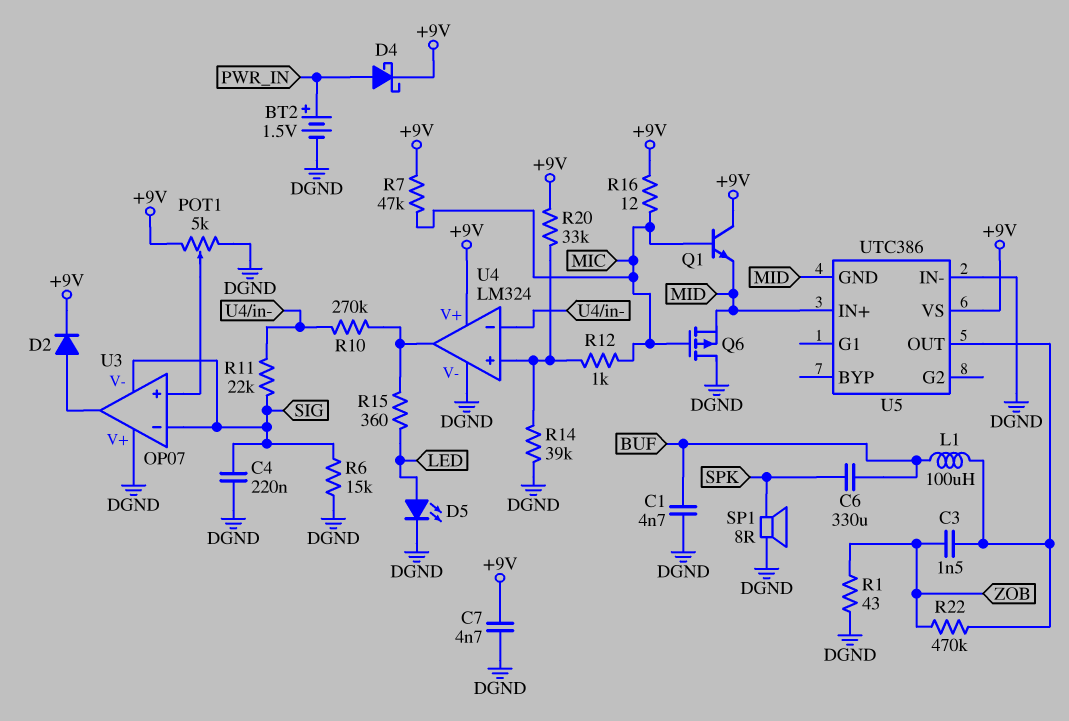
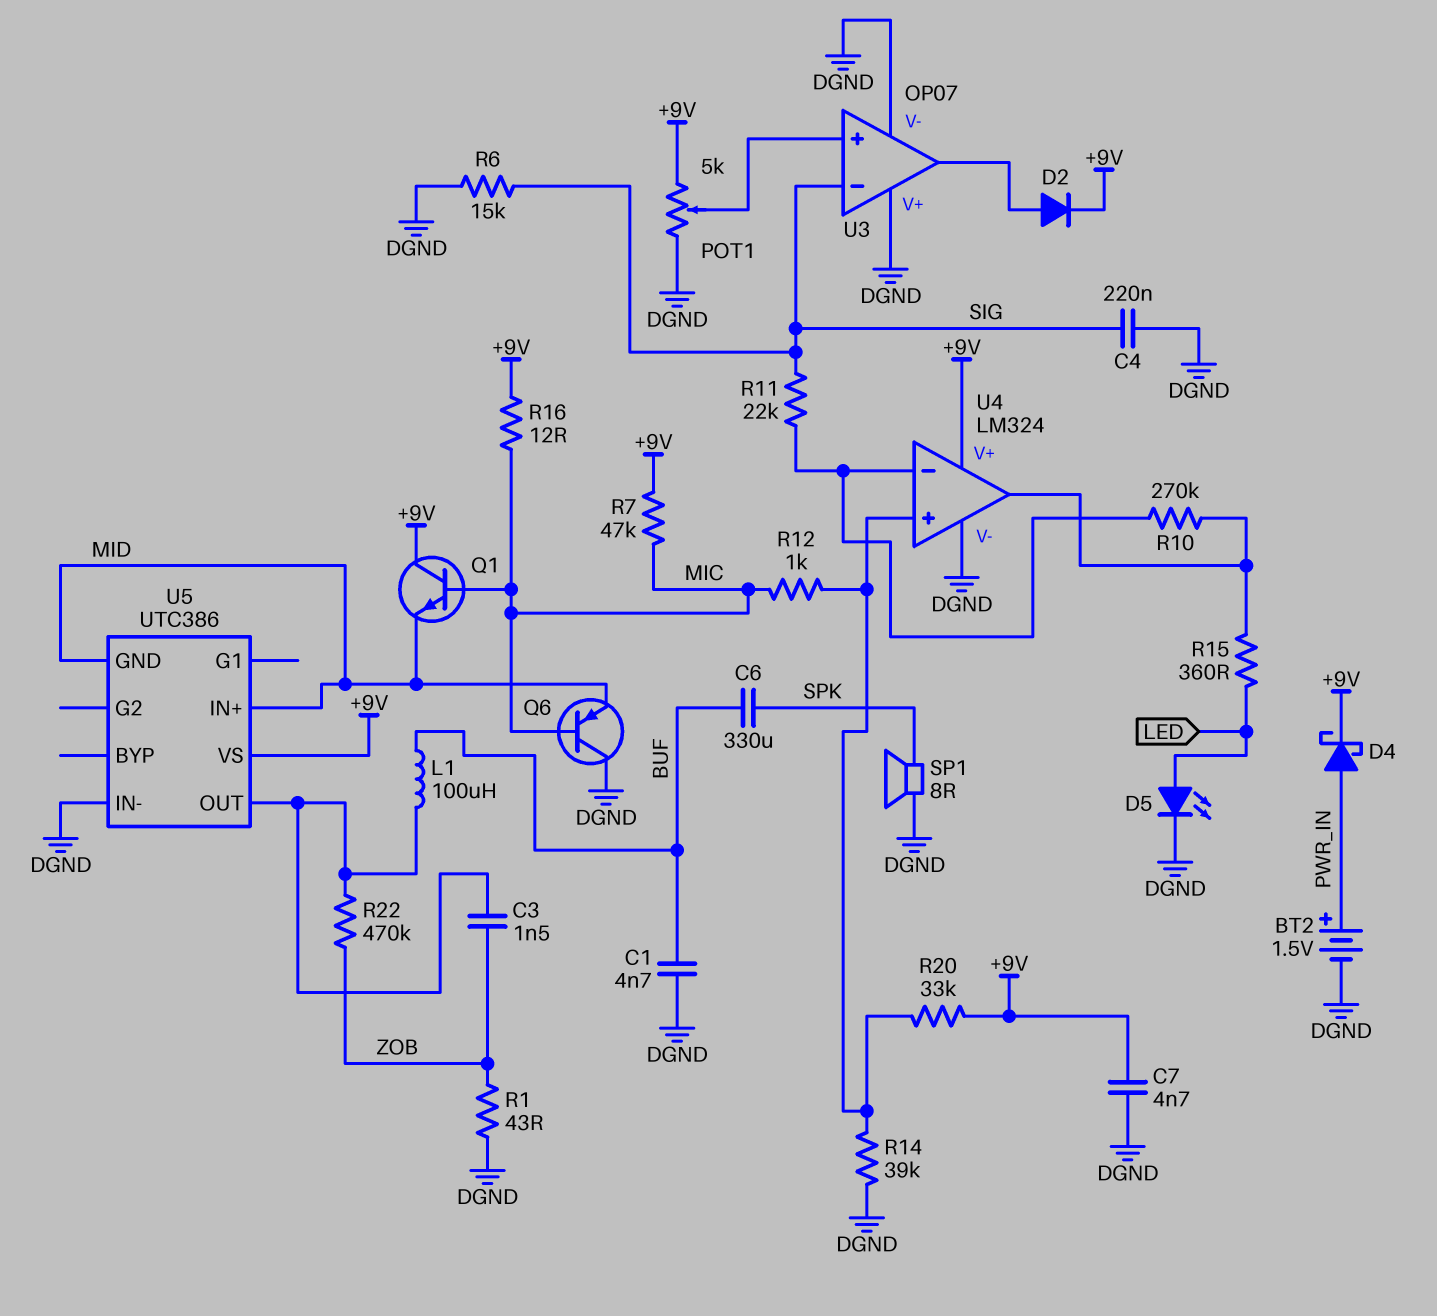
Q6: PMOS (G MIC, D DGND, S MID) -> PNP (B MIC, C DGND, E MID)
U3 pin V-: SIG -> DGND

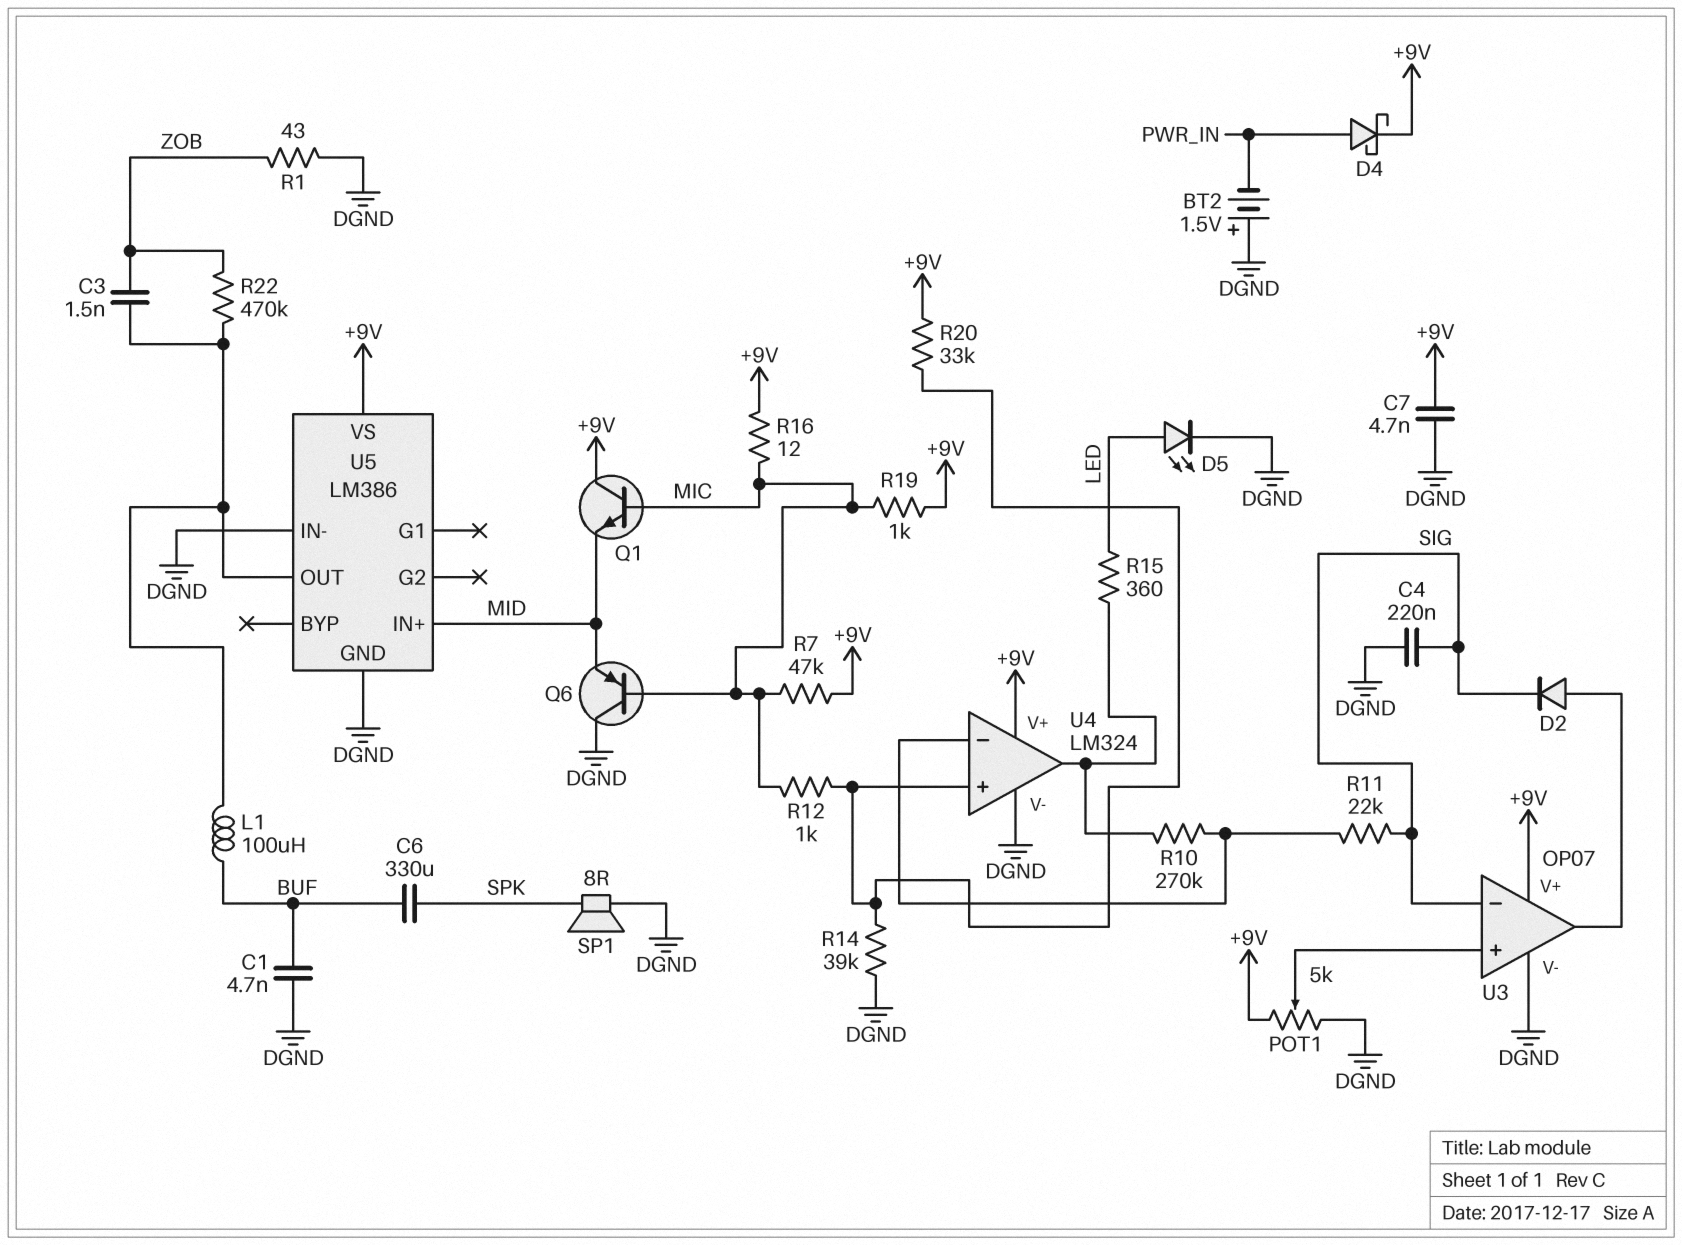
BT2: 1.5V (plus PWR_IN, minus DGND) -> 1.5V (plus DGND, minus PWR_IN)
D2: diode (A U3/out, K +9V) -> diode (A U3/out, K SIG)
R6: 15k (DGND, SIG) -> none
R19: none -> 1k (+9V, MIC)
U3 pin V+: DGND -> +9V
U5: UTC386 -> LM386
U5 pin GND: MID -> DGND

